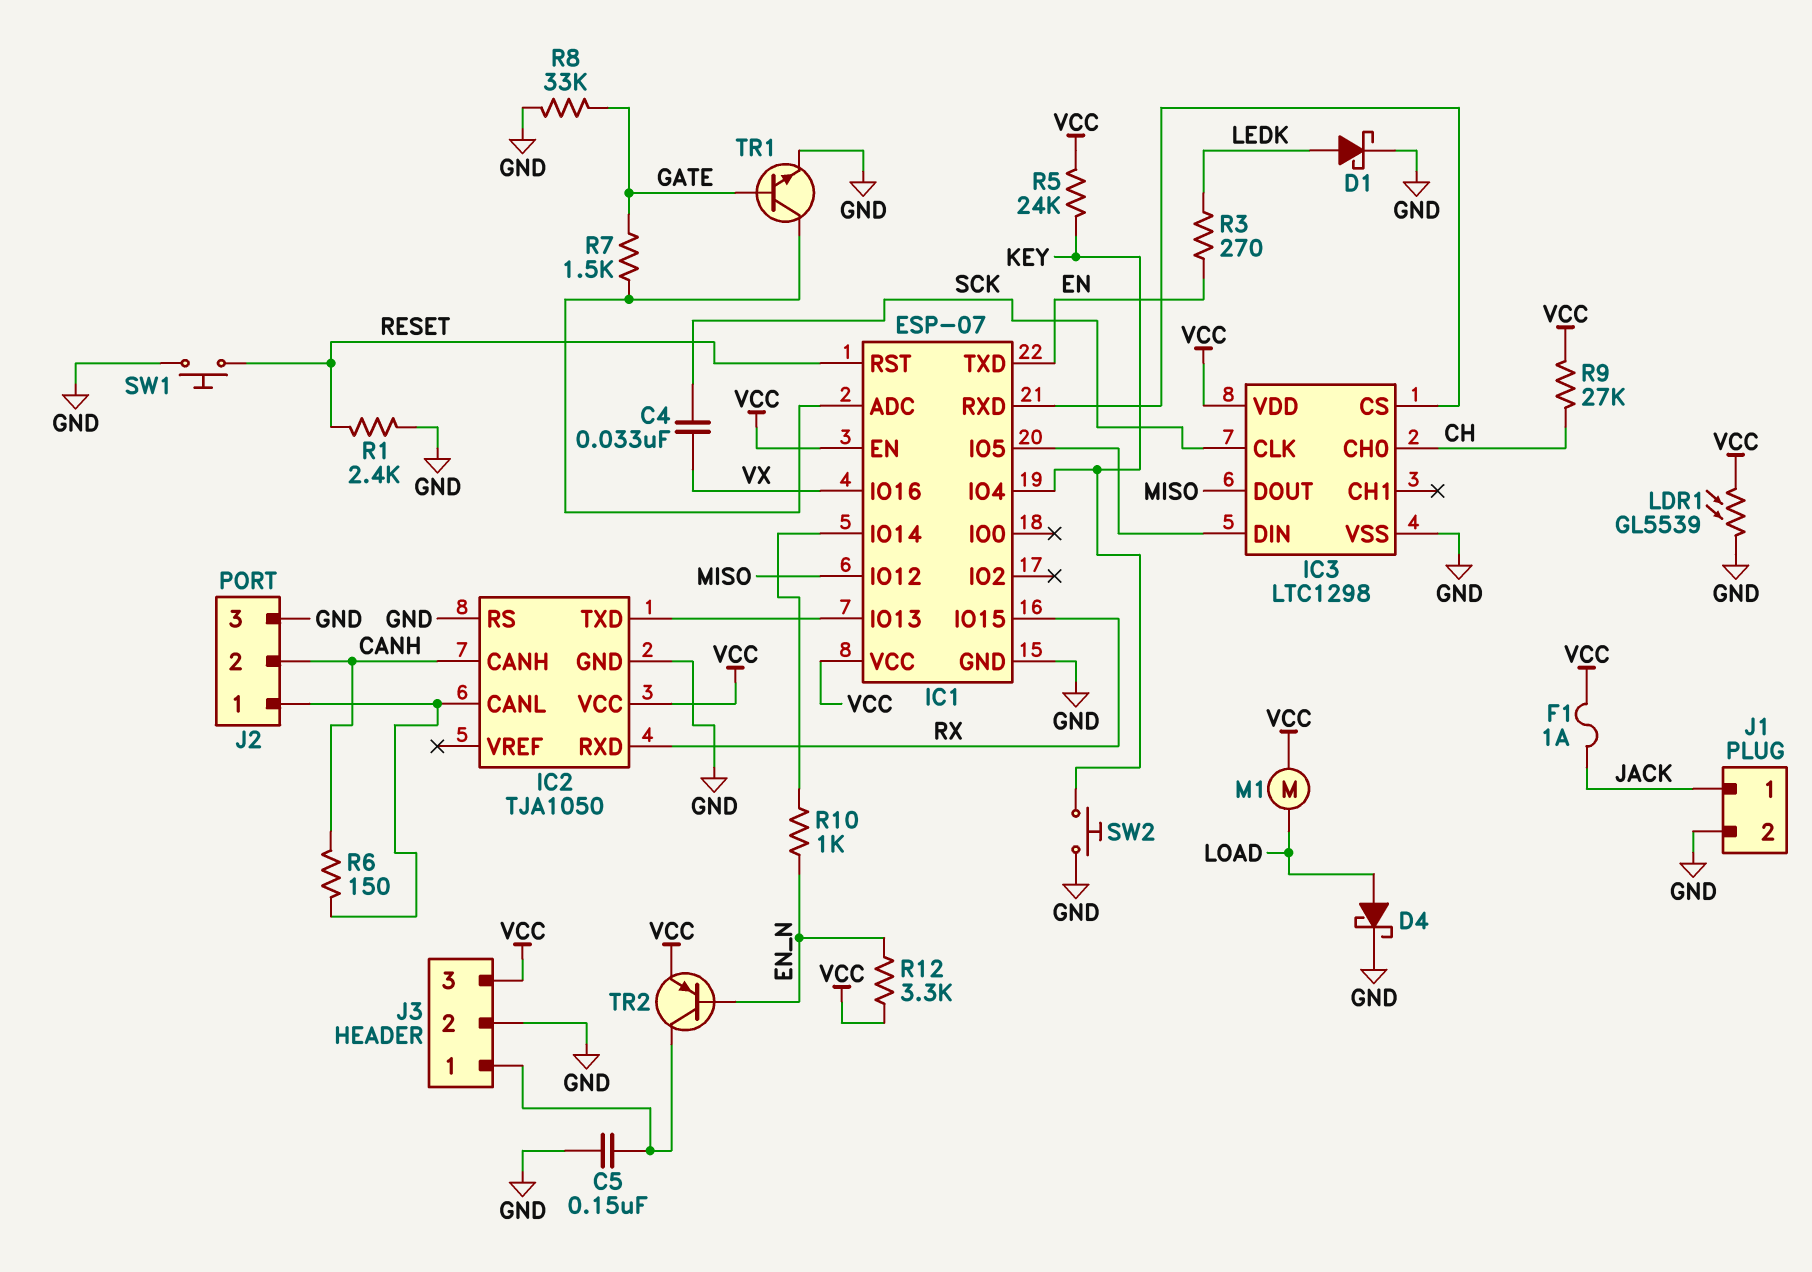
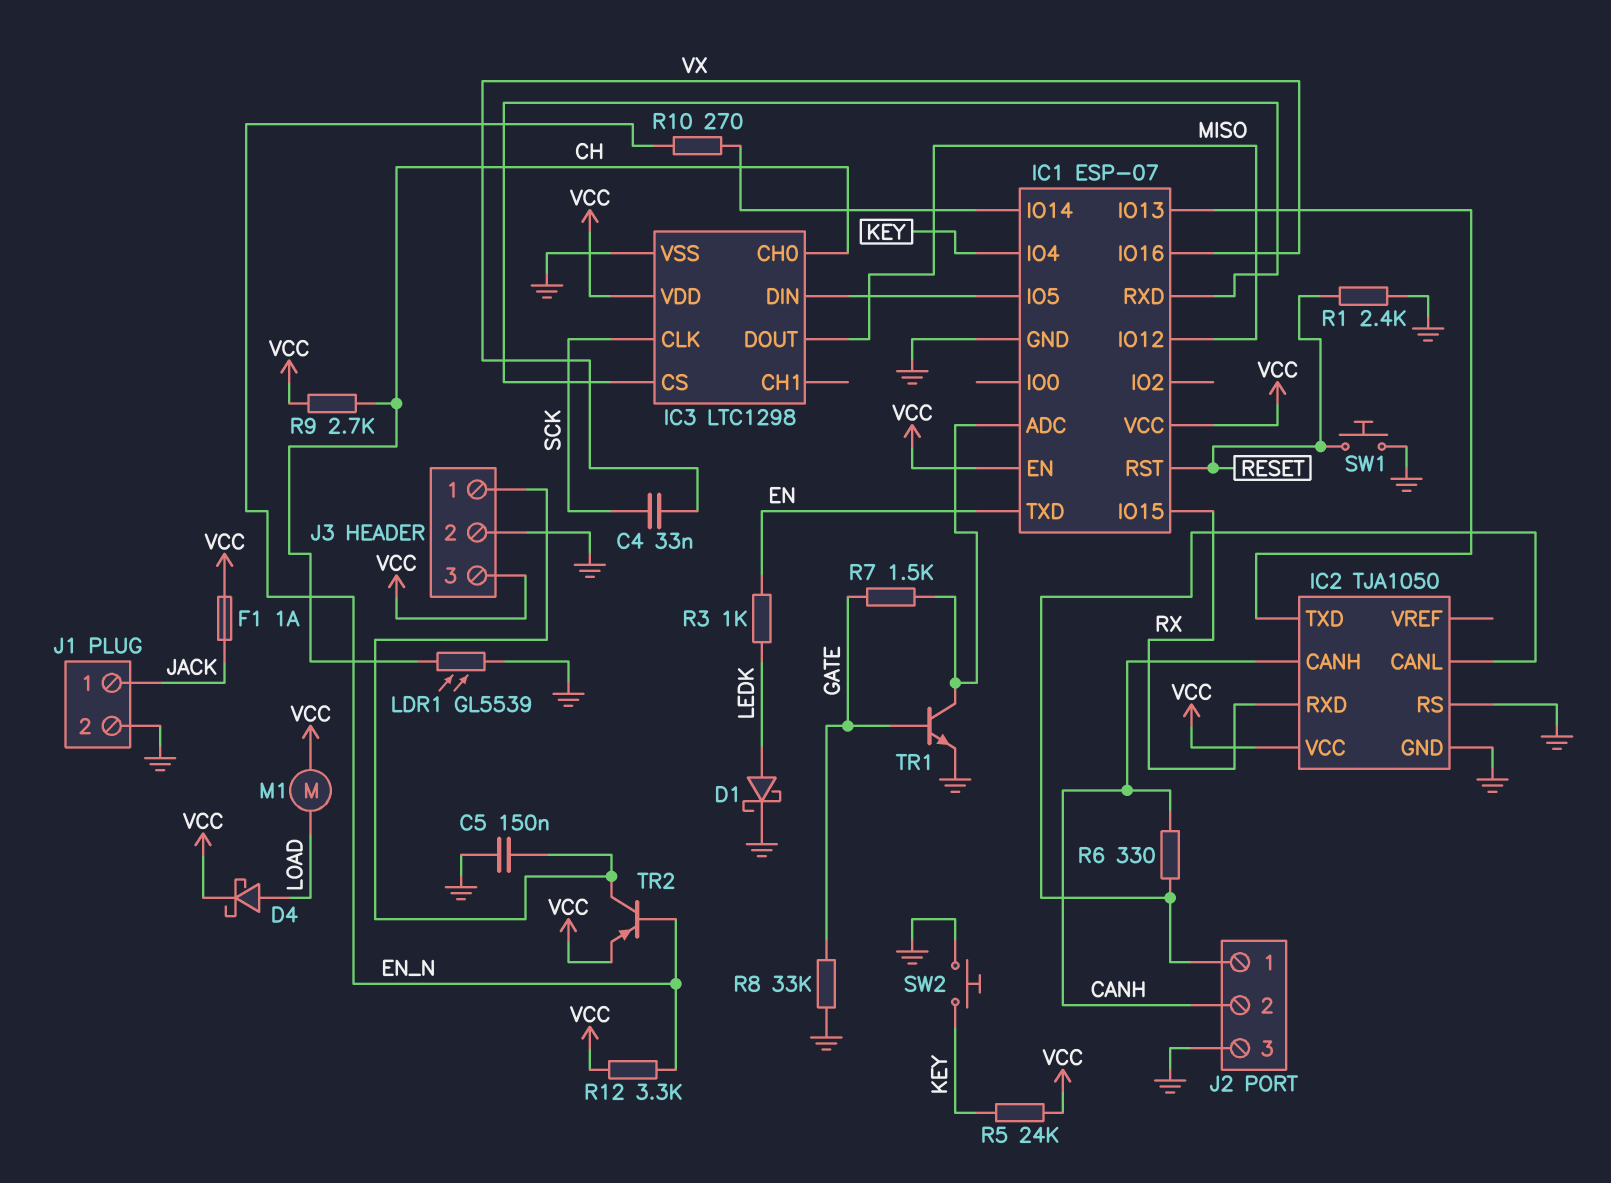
D4: schottky (A LOAD, K GND) -> schottky (A LOAD, K VCC)
LDR1: GL5539 (GND, VCC) -> GL5539 (CH, GND)
R3: 270 (EN, LEDK) -> 1k (EN, LEDK)
R6: 150 (CANH, IC2/CANL) -> 330 (CANH, IC2/CANL)
R9: 27k (CH, VCC) -> 2.7k (CH, VCC)
R10: 1k (EN_N, IC1/IO14) -> 270 (EN_N, IC1/IO14)

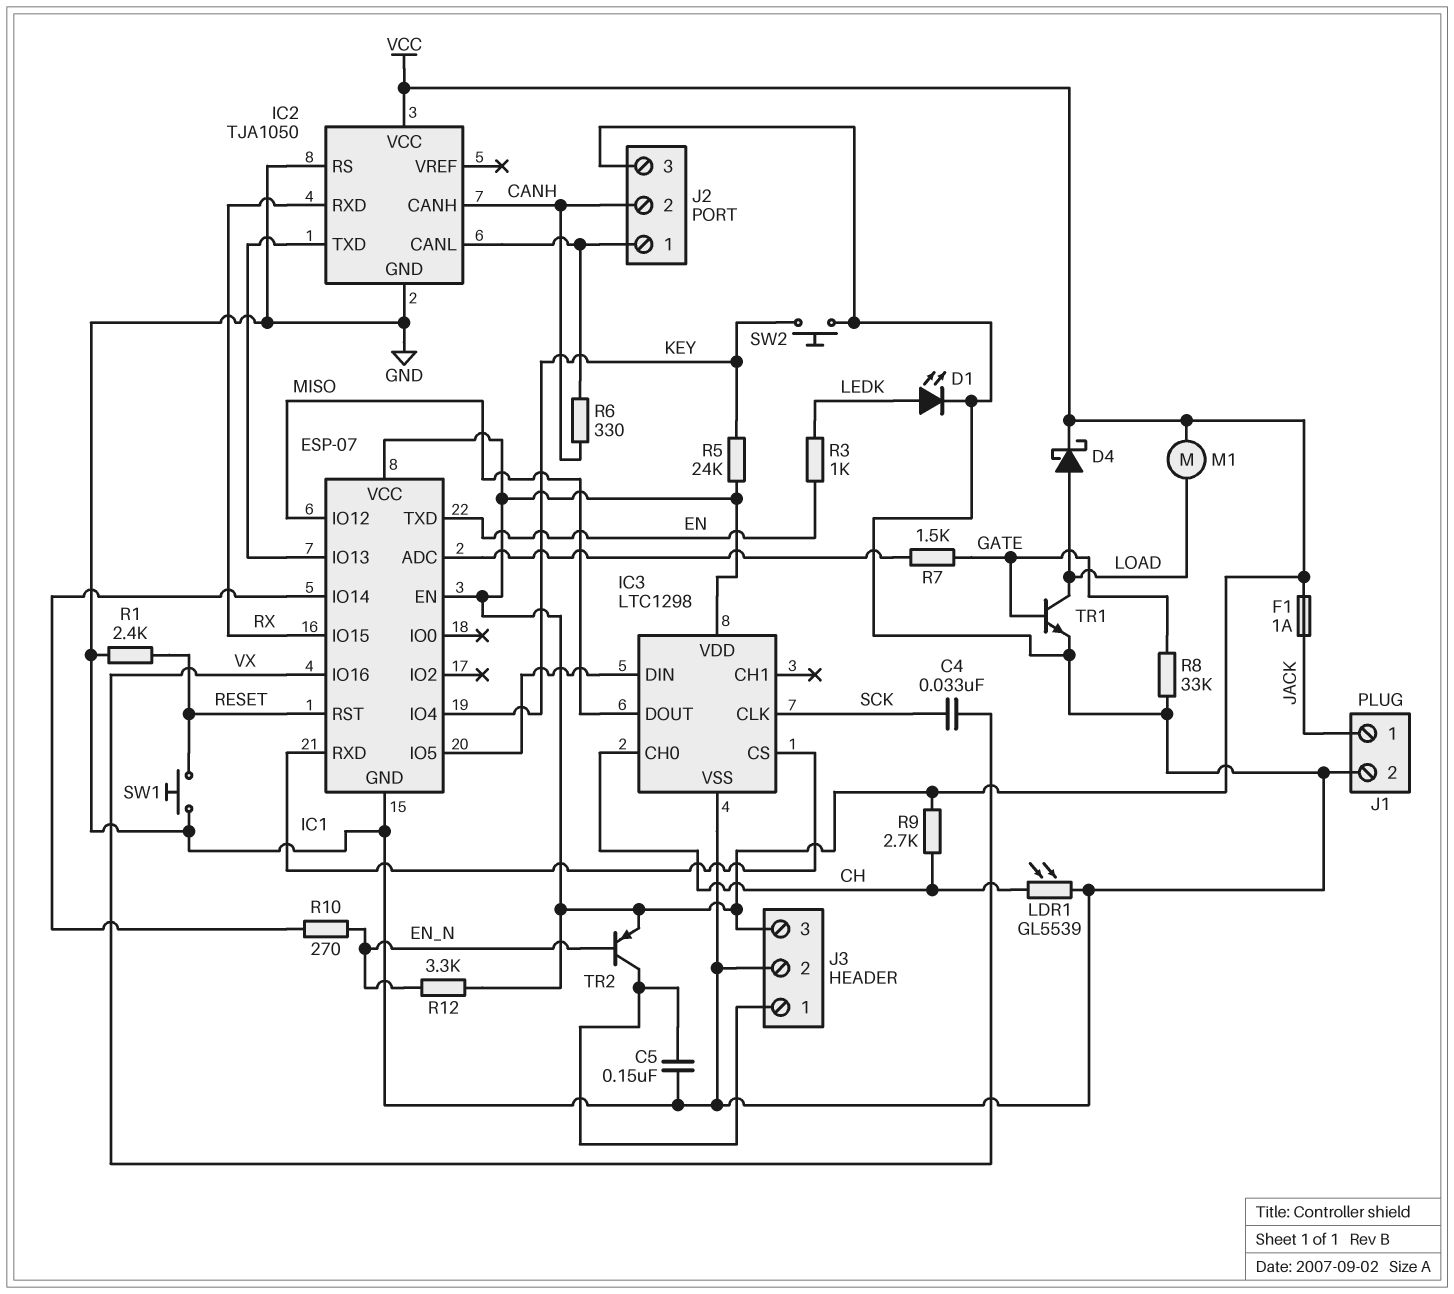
D1: schottky (A LEDK, K GND) -> LED (A LEDK, K GND)
TR1: NPN (B GATE, C IC1/ADC, E GND) -> NPN (B GATE, C LOAD, E GND)

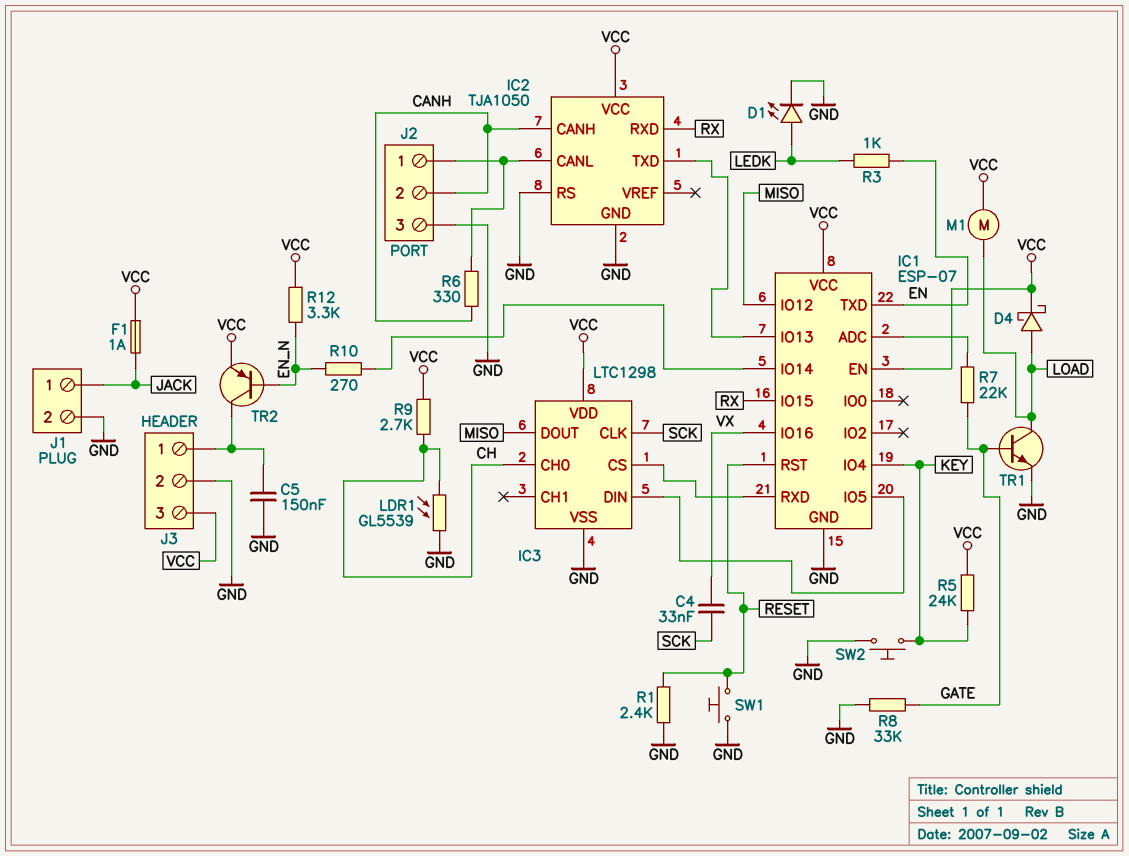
R7: 1.5k (GATE, IC1/ADC) -> 22k (GATE, IC1/ADC)

